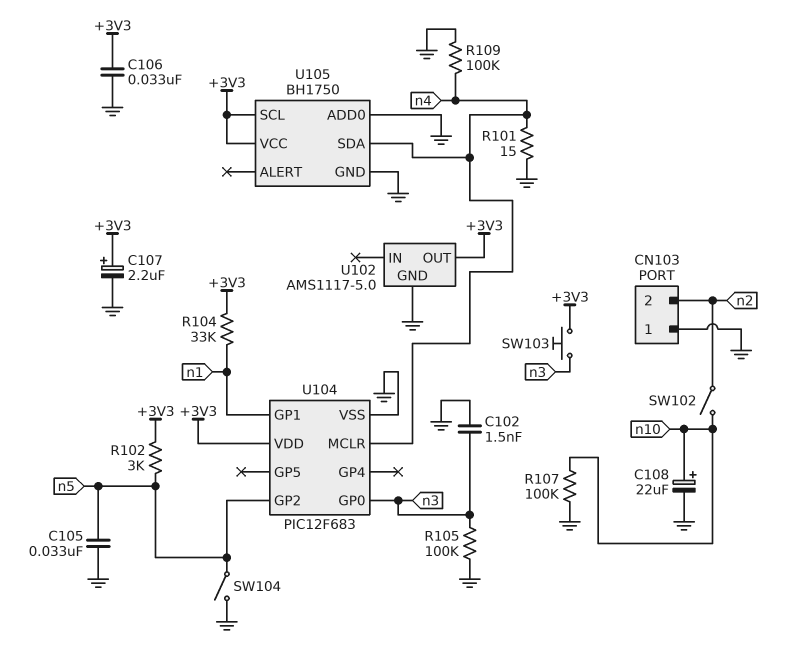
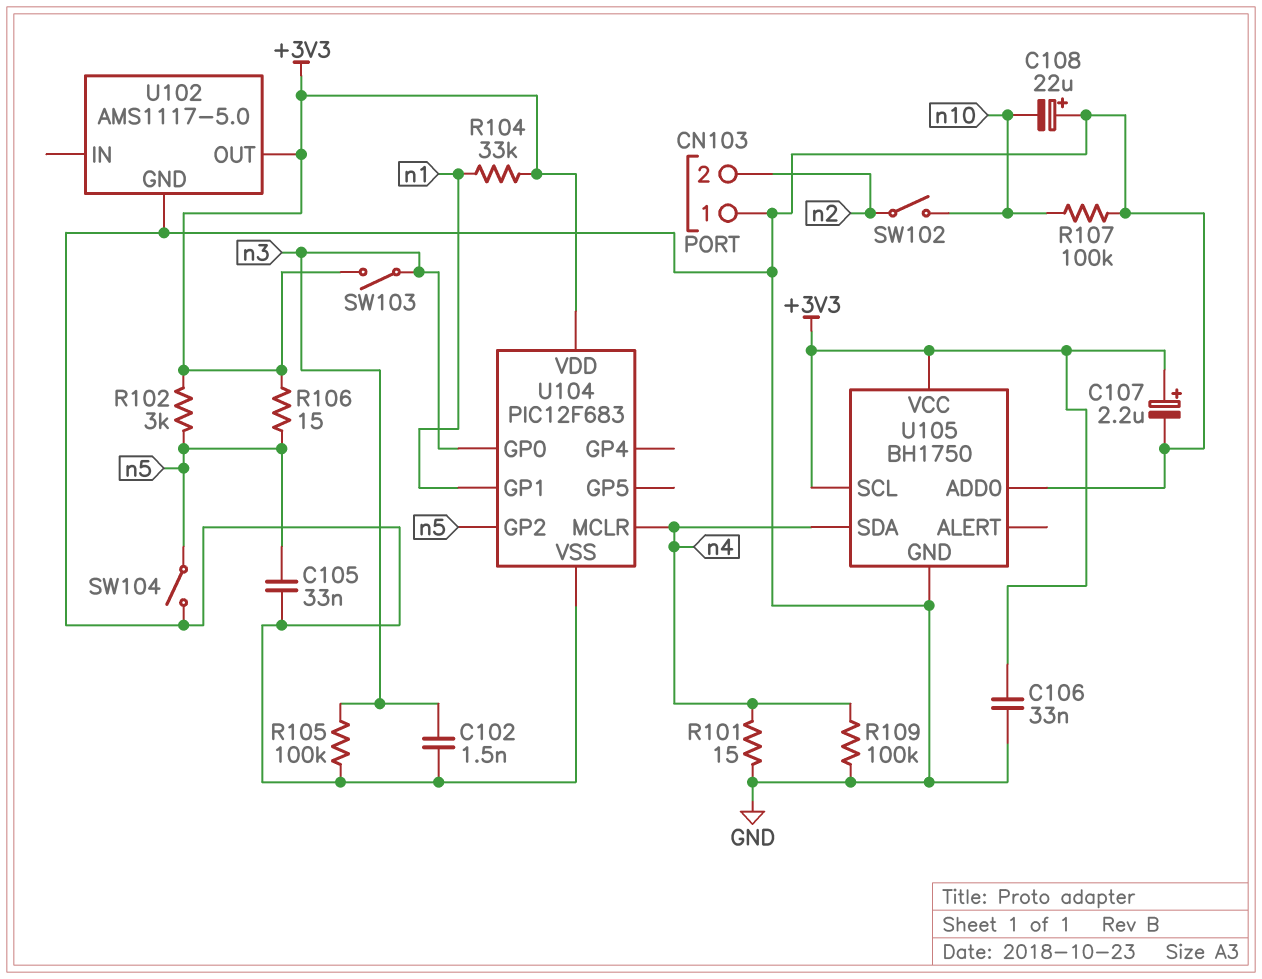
C108: 22uF (plus n10, minus GND) -> 22uF (plus GND, minus n10)
R106: none -> 15 (+3V3, n5)
SW103: button (+3V3, n3) -> switch (+3V3, n3)

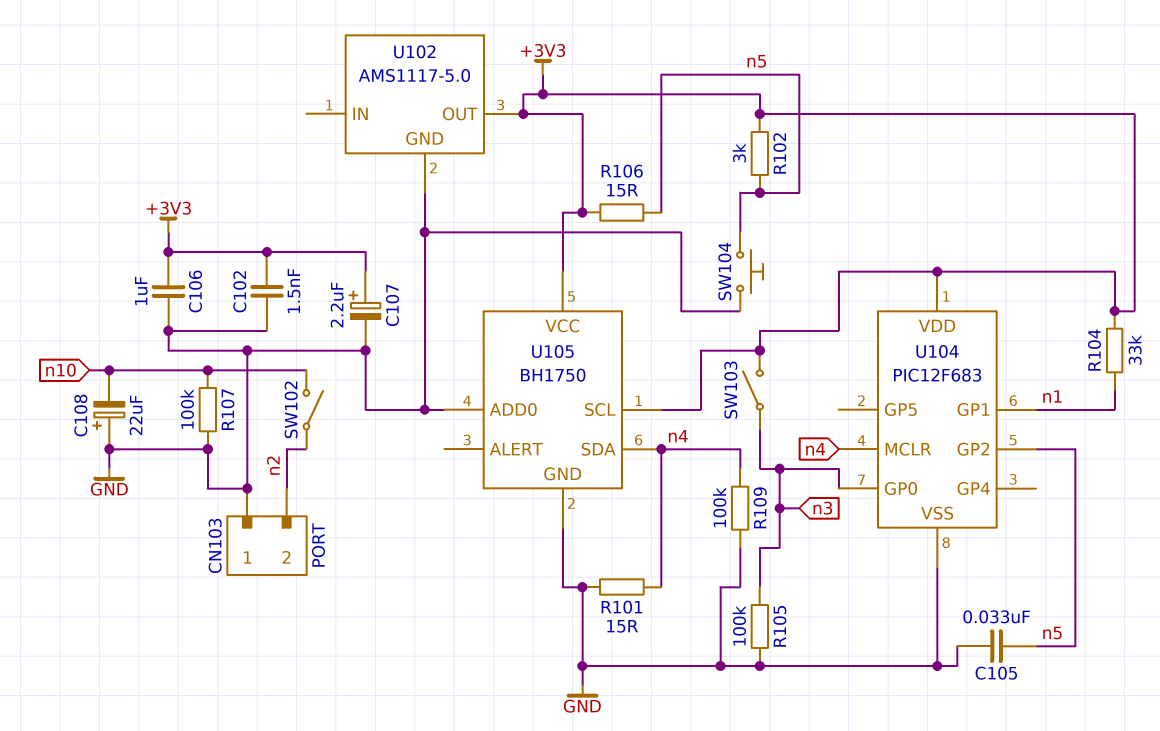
C102: 1.5nF (GND, n3) -> 1.5nF (+3V3, GND)
C106: 33nF (+3V3, GND) -> 1uF (+3V3, GND)
SW104: switch (GND, n5) -> button (GND, n5)

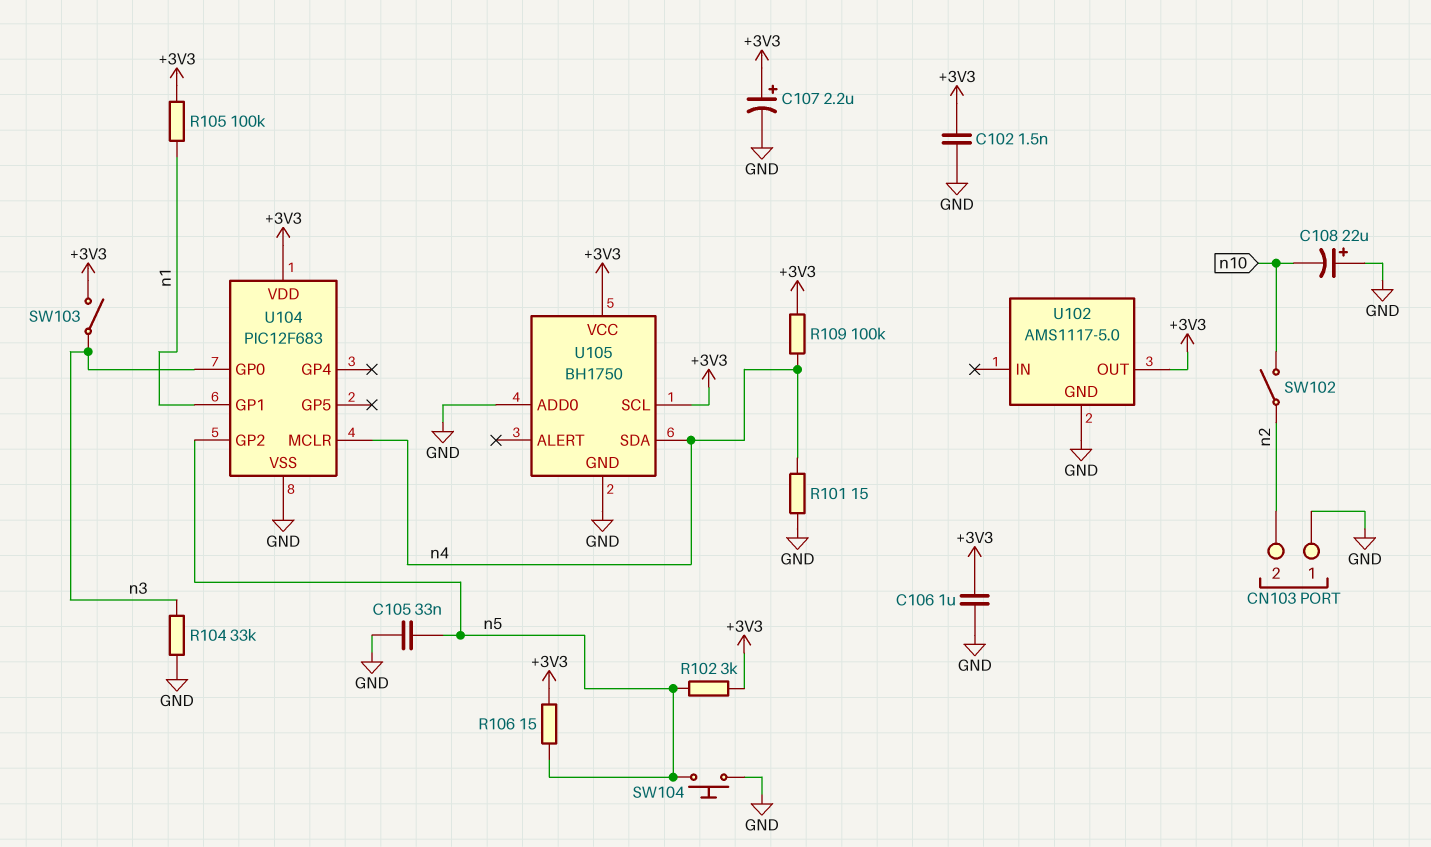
R104: 33k (+3V3, n1) -> 33k (GND, n3)
R105: 100k (GND, n3) -> 100k (+3V3, n1)
R107: 100k (GND, n10) -> none
R109: 100k (GND, n4) -> 100k (+3V3, n4)

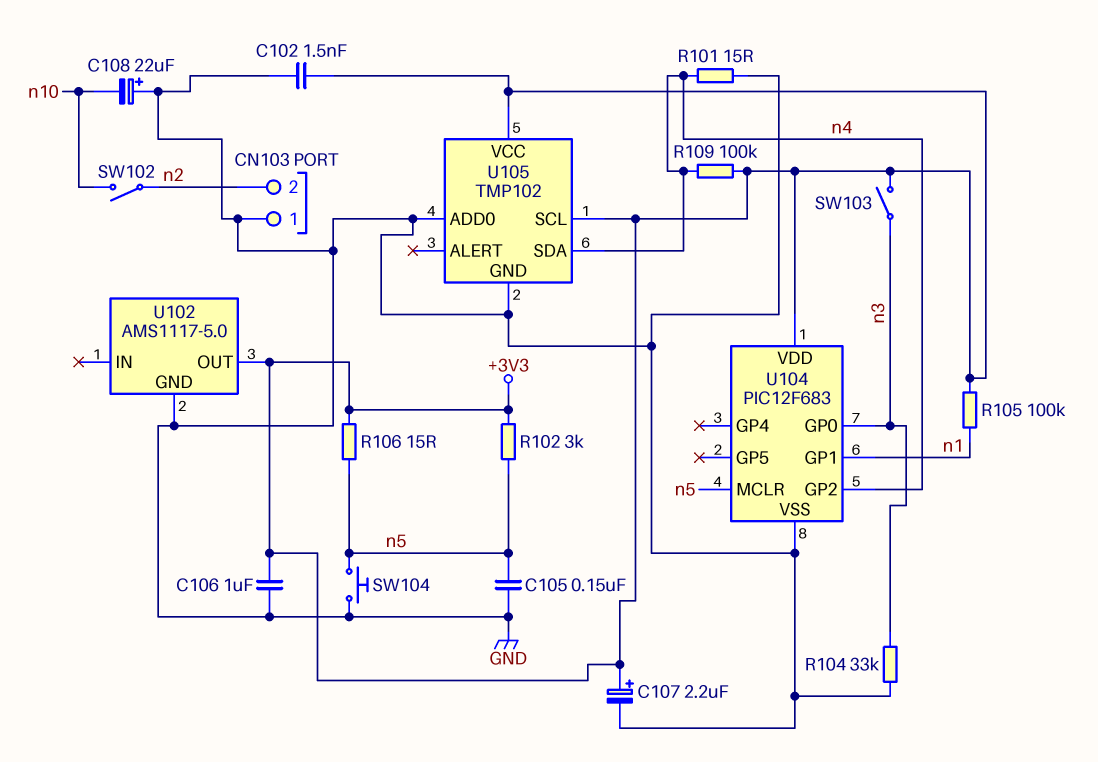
C105: 33nF (GND, n5) -> 150nF (GND, n5)
U104 pin GP2: n5 -> n4
U104 pin MCLR: n4 -> n5
U105: BH1750 -> TMP102

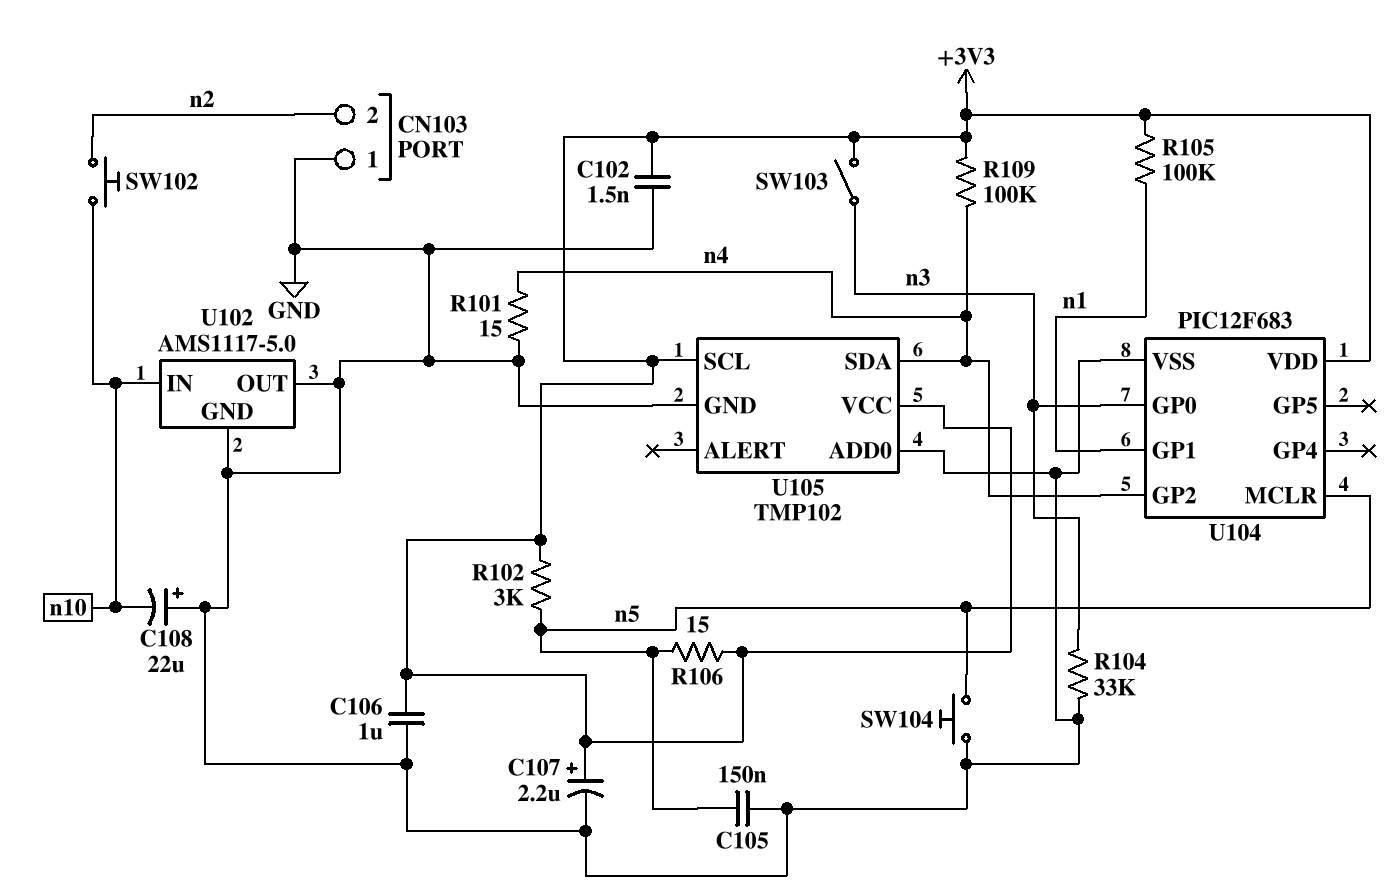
SW102: switch (n2, n10) -> button (n2, n10)
U102 pin IN: none -> n10
U102 pin OUT: +3V3 -> GND

